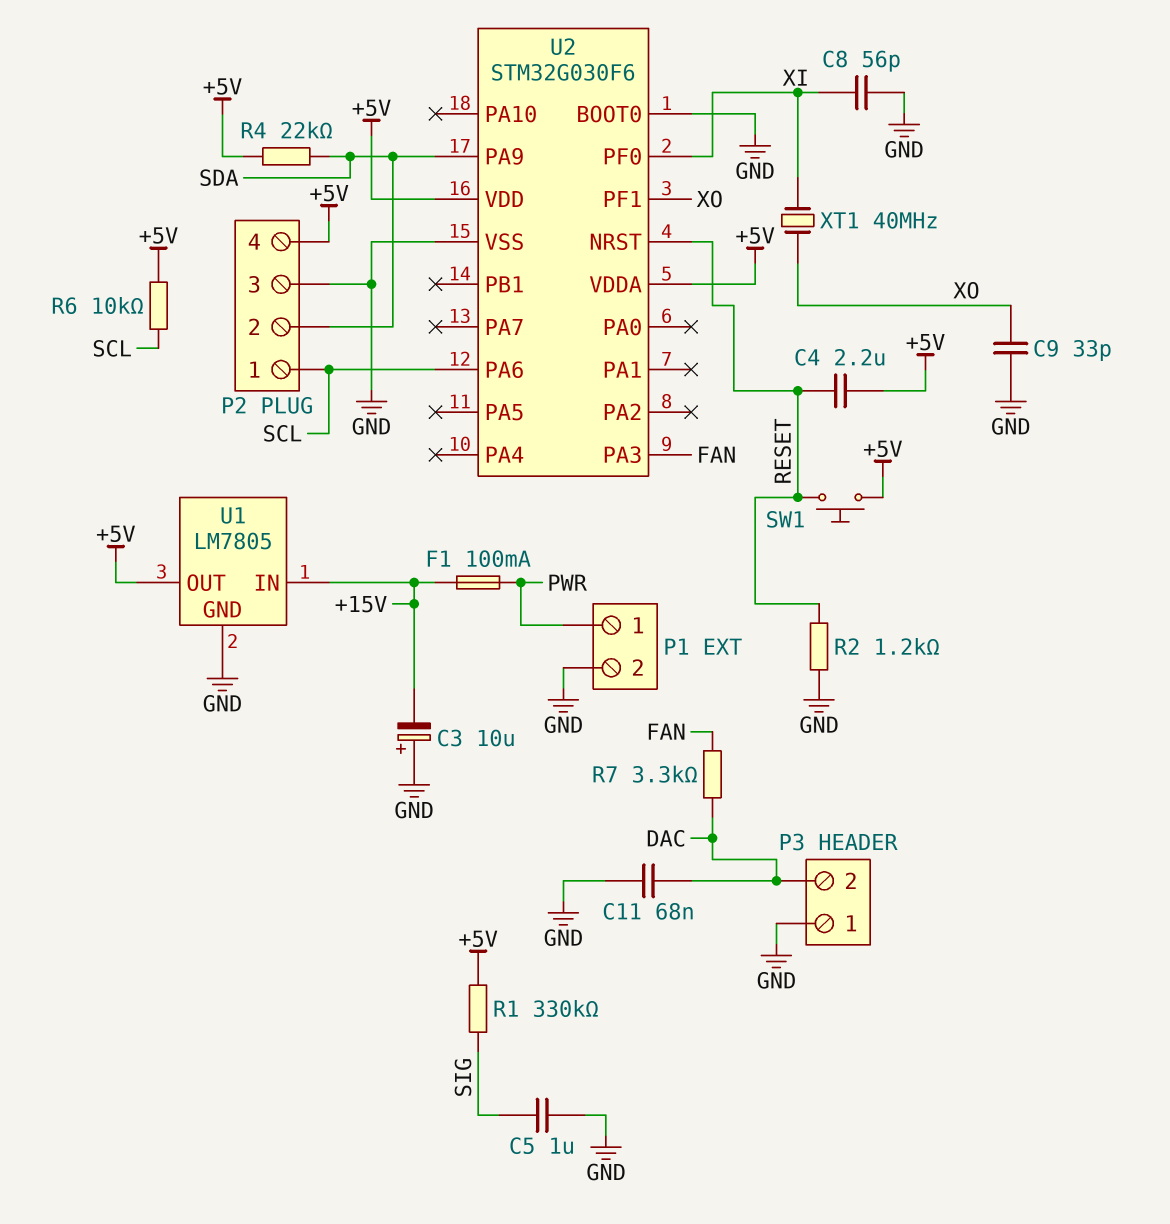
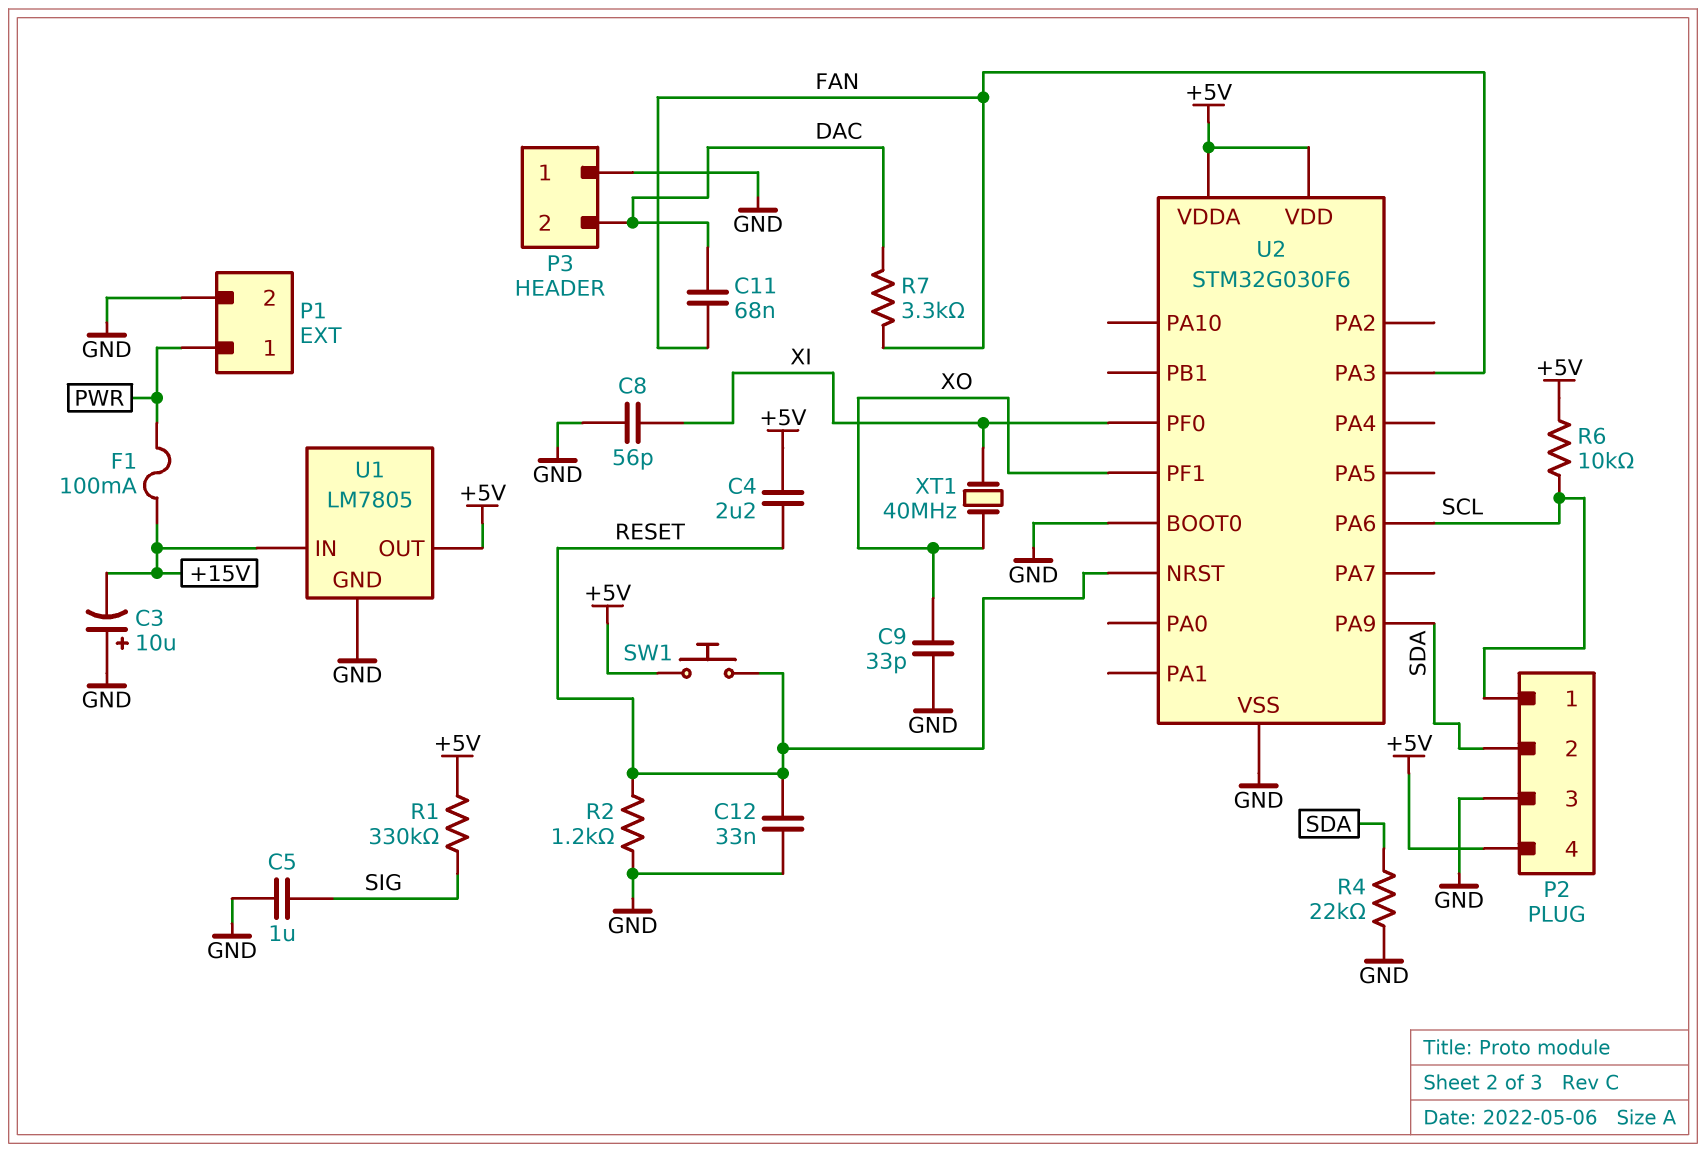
C11: 68nF (DAC, GND) -> 68nF (DAC, FAN)
C12: none -> 33nF (GND, RESET)
R4: 22k (+5V, SDA) -> 22k (GND, SDA)

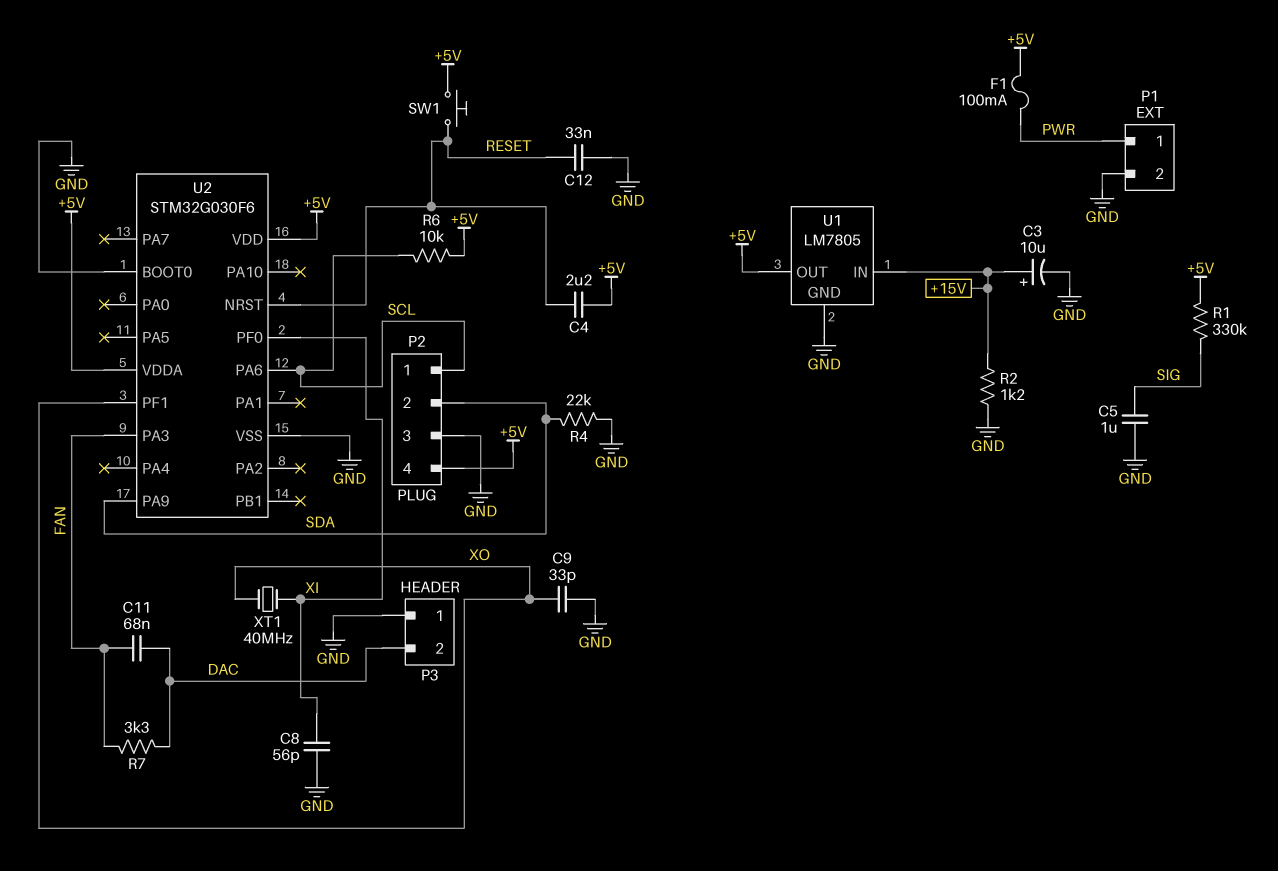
C3: 10uF (plus GND, minus +15V) -> 10uF (plus +15V, minus GND)
F1: 100mA (+15V, PWR) -> 100mA (+5V, PWR)
R2: 1.2k (GND, RESET) -> 1.2k (+15V, GND)

